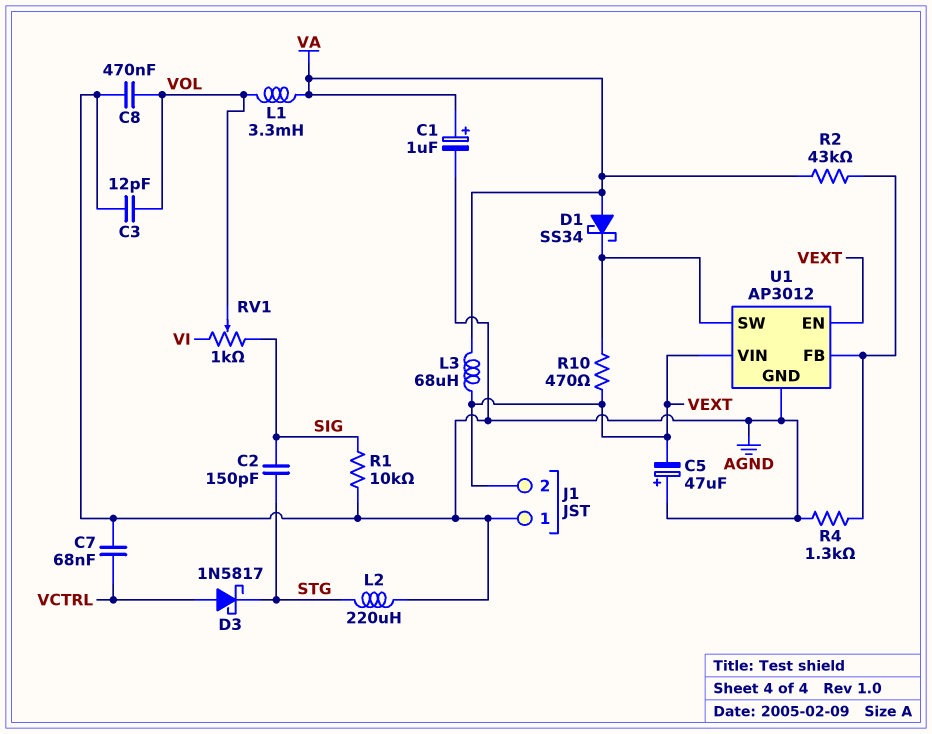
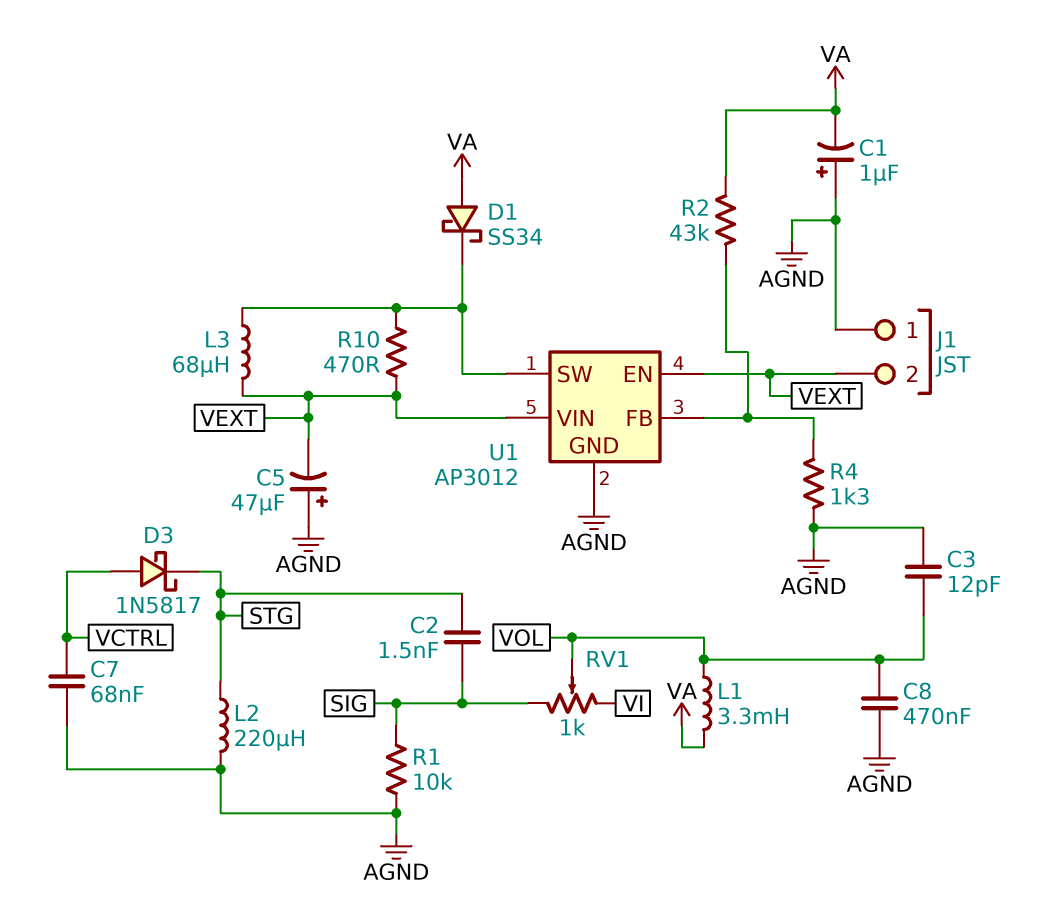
C1: 1uF (plus VA, minus AGND) -> 1uF (plus AGND, minus VA)
C2: 150pF (SIG, STG) -> 1.5nF (SIG, STG)
L3: 68uH (VA, VEXT) -> 68uH (U1/SW, VEXT)

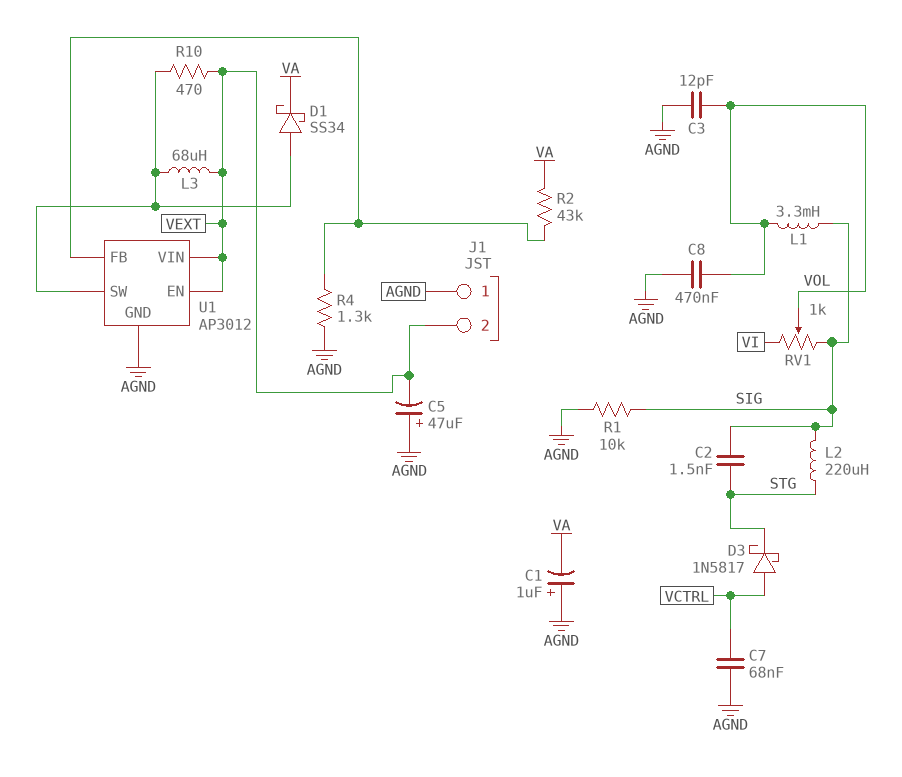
D1: schottky SS34 (A VA, K U1/SW) -> schottky SS34 (A U1/SW, K VA)
L1: 3.3mH (VA, VOL) -> 3.3mH (SIG, VOL)
L2: 220uH (AGND, STG) -> 220uH (SIG, STG)

